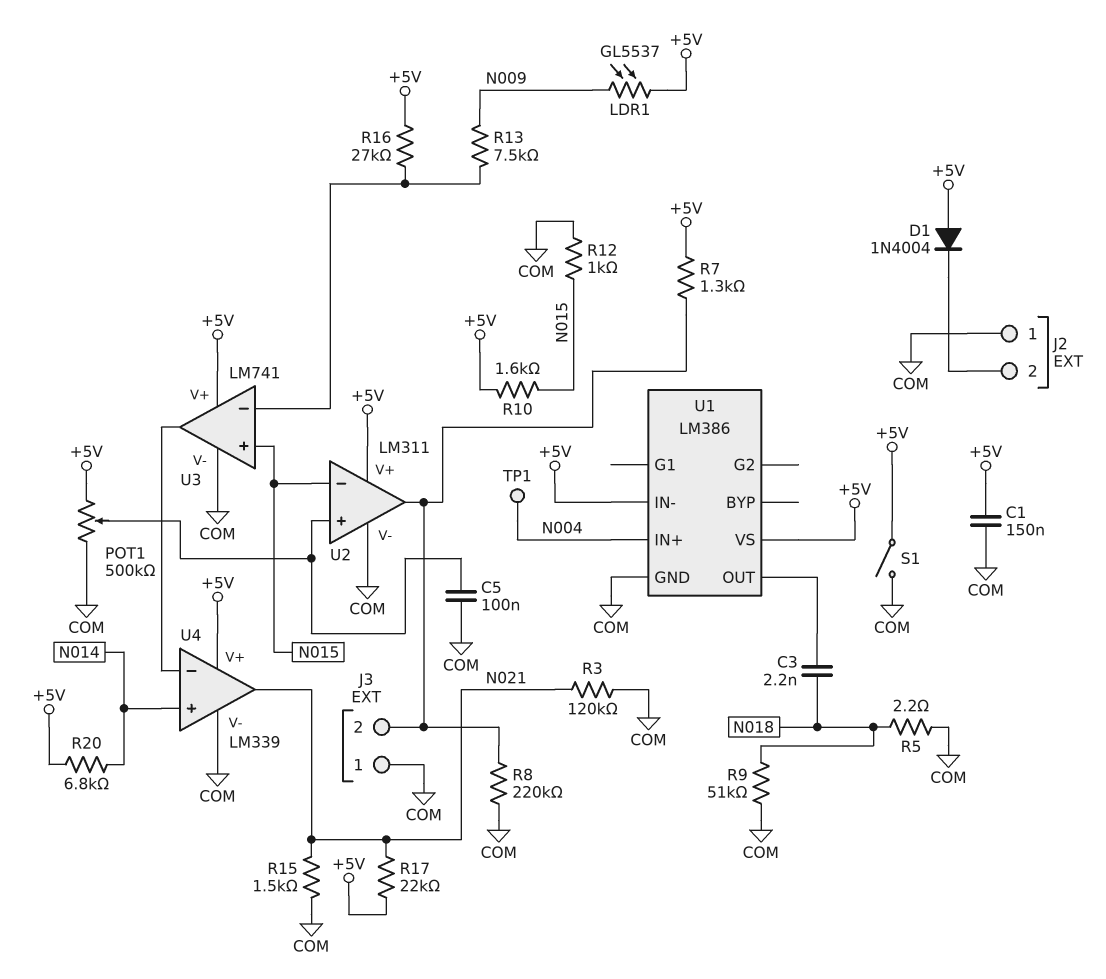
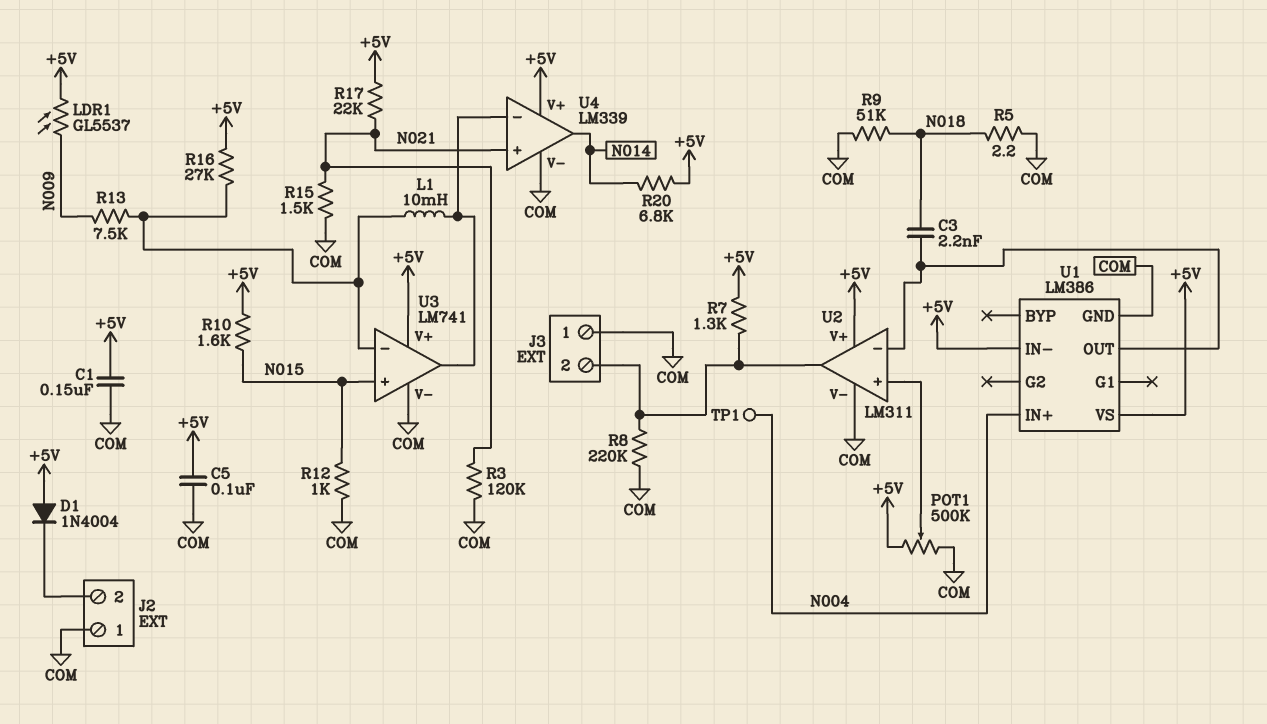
C5: 100nF (COM, U2/in+) -> 100nF (+5V, COM)
L1: none -> 10mH (U3/in-, U3/out)
S1: switch (+5V, COM) -> none
U2 pin in-: N015 -> U1/OUT
U4 pin in+: N014 -> N021
U4 pin out: N021 -> N014

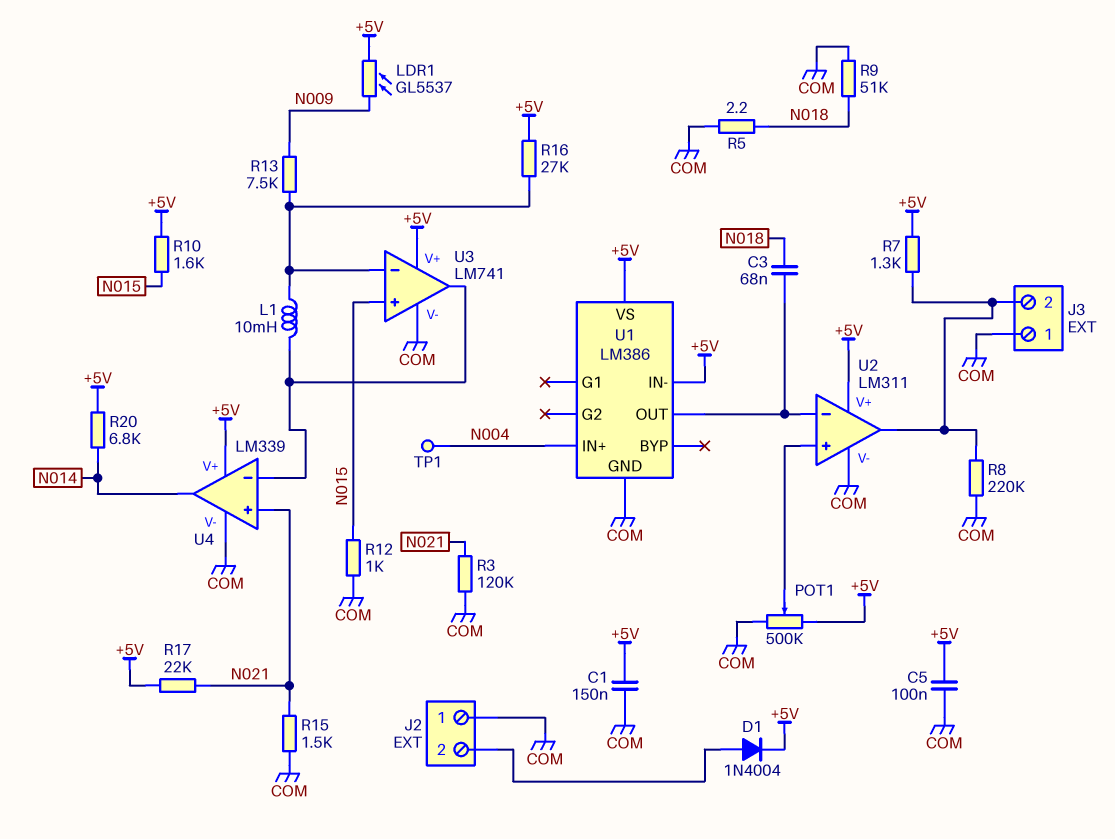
C3: 2.2nF (N018, U1/OUT) -> 68nF (N018, U1/OUT)
D1: diode 1N4004 (A +5V, K J2/2) -> diode 1N4004 (A J2/2, K +5V)

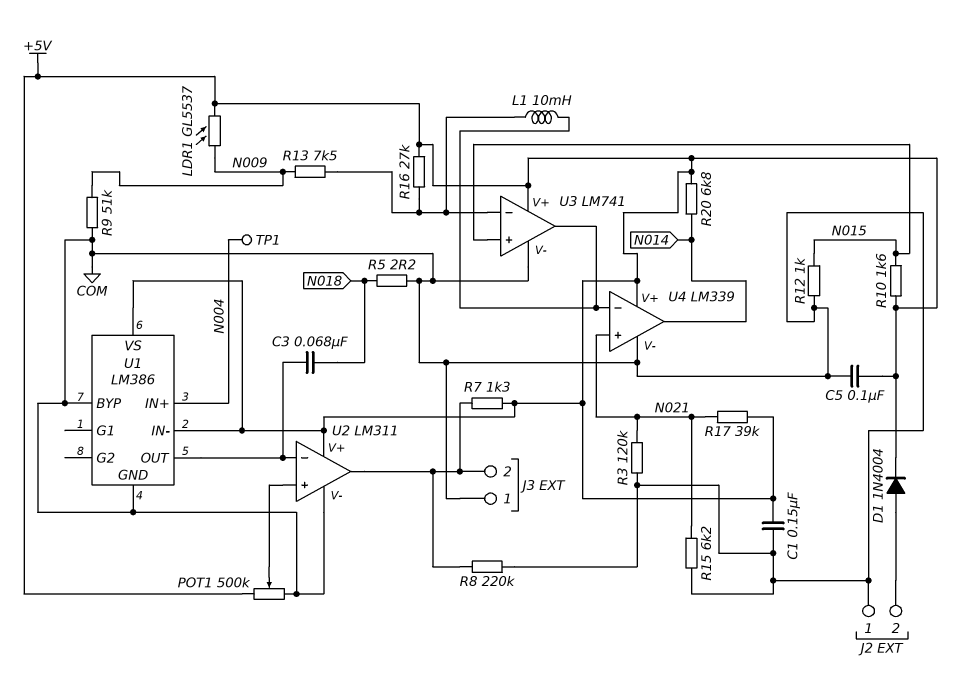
R9: 51k (COM, N018) -> 51k (COM, N009)
R15: 1.5k (COM, N021) -> 6.2k (COM, N021)
R17: 22k (+5V, N021) -> 39k (+5V, N021)
U1 pin BYP: none -> COM

